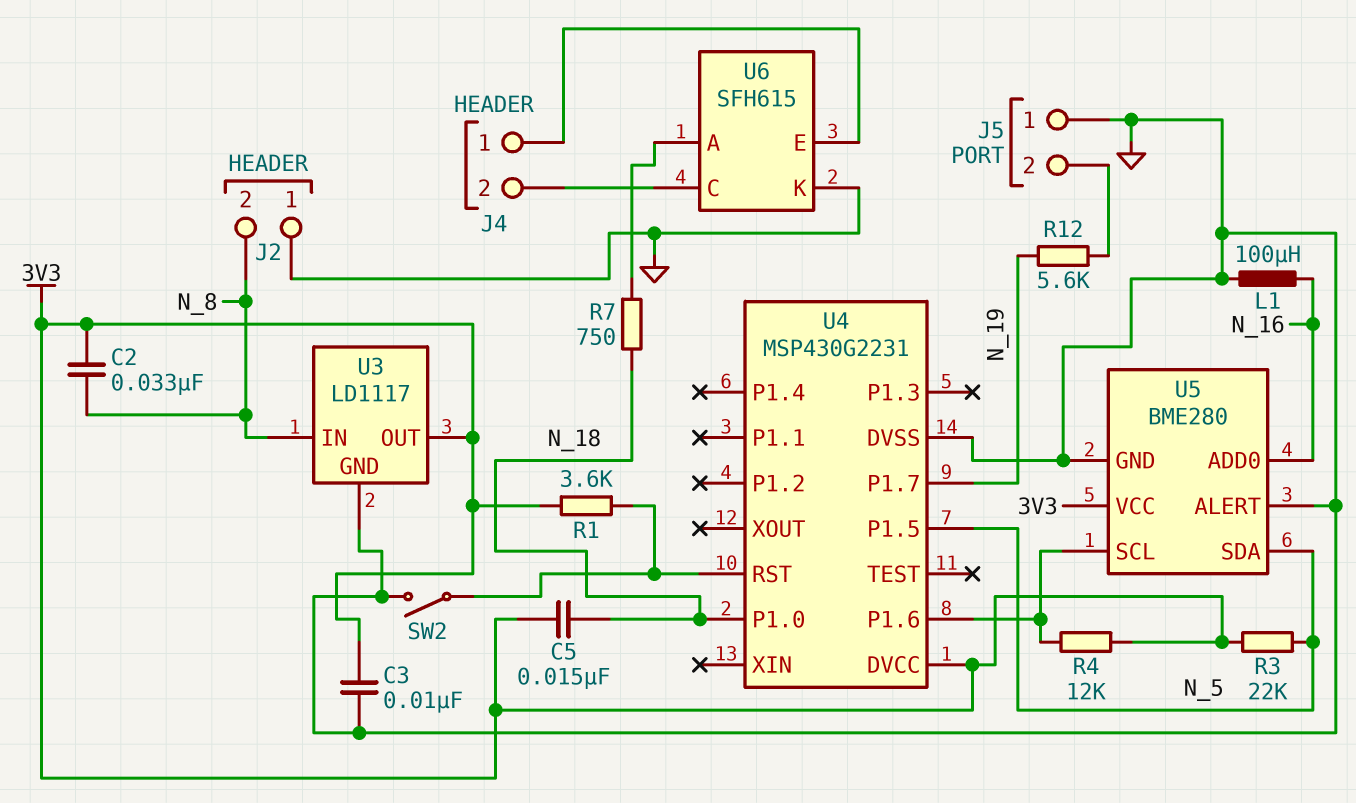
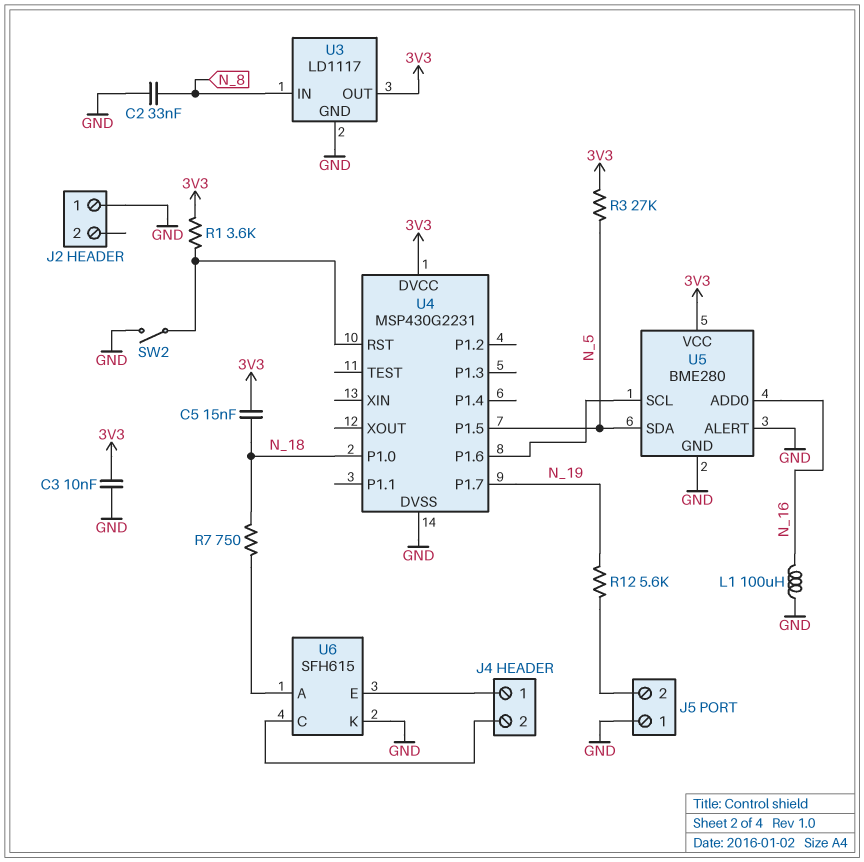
C2: 33nF (3V3, N_8) -> 33nF (GND, N_8)
J2 pin 2: N_8 -> none
R3: 22k (3V3, N_5) -> 27k (3V3, N_5)
R4: 12k (3V3, U4/P1.6) -> none

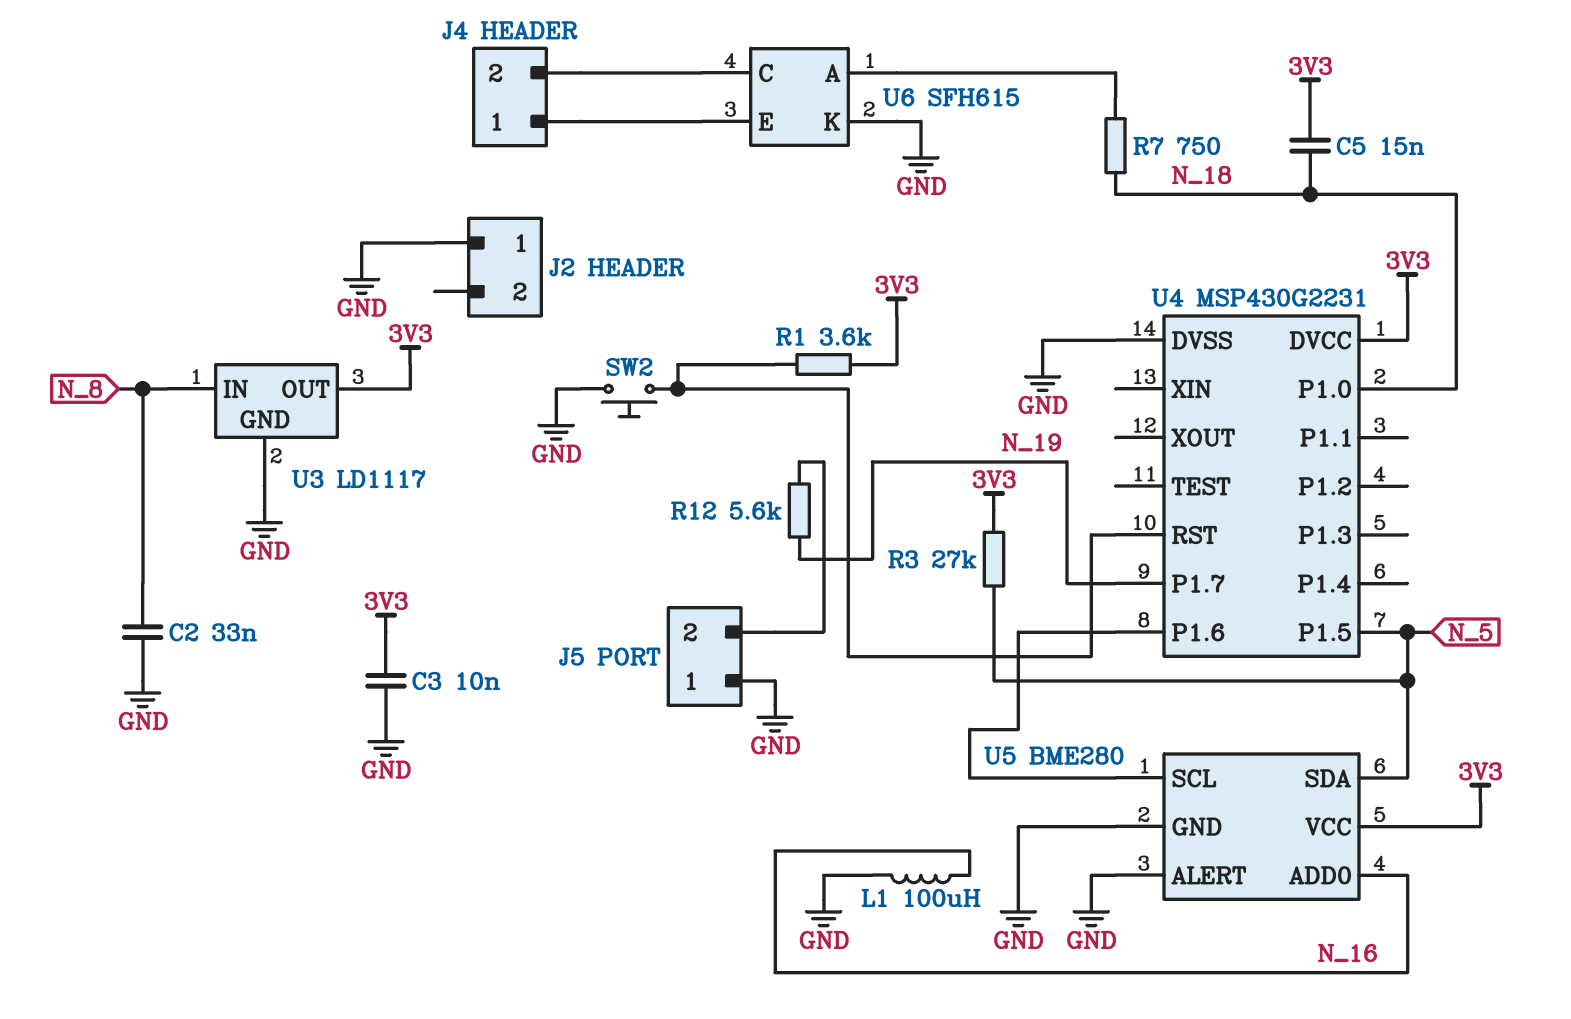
SW2: switch (GND, U4/RST) -> button (GND, U4/RST)

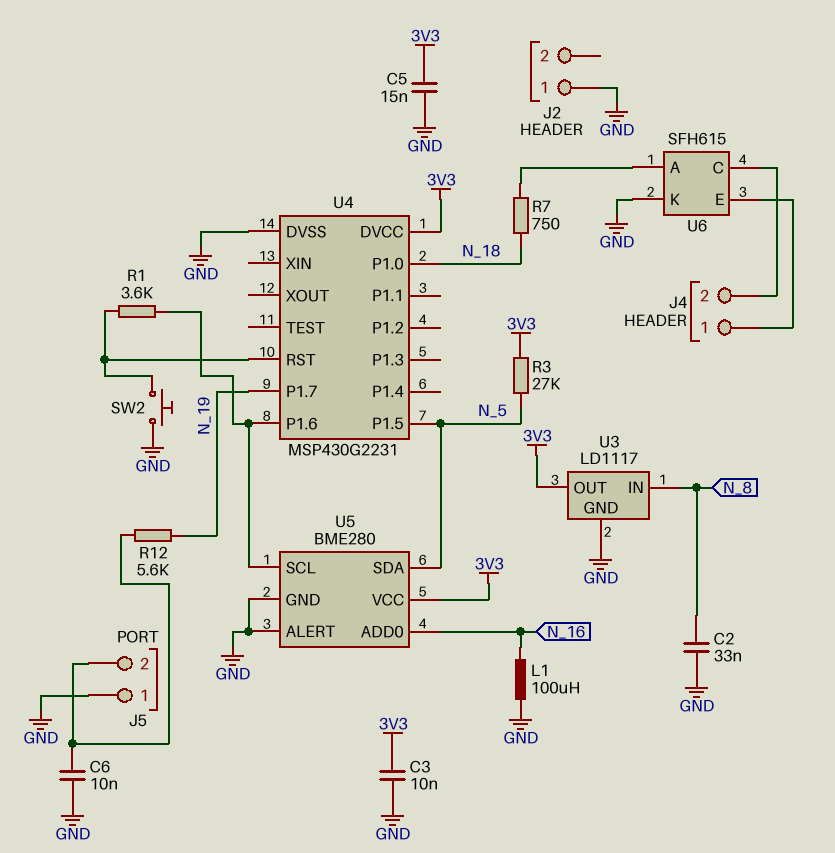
C5: 15nF (3V3, N_18) -> 15nF (3V3, GND)
C6: none -> 10nF (GND, J5/2)
R1: 3.6k (3V3, U4/RST) -> 3.6k (U4/P1.6, U4/RST)

